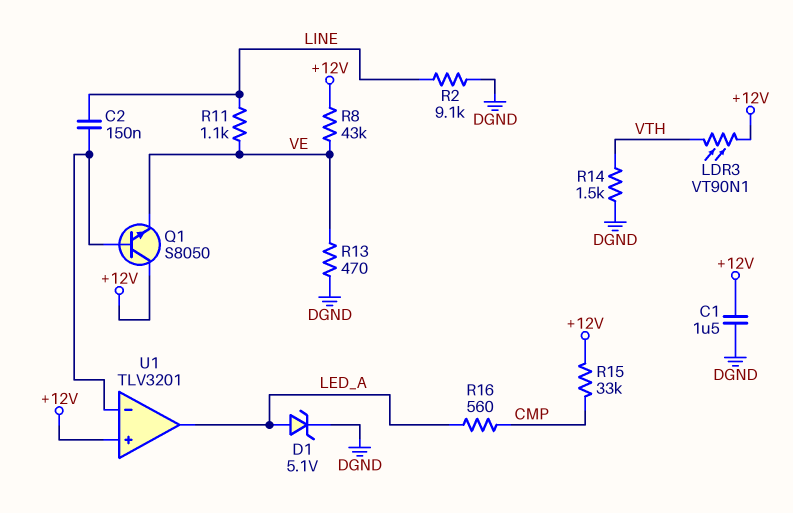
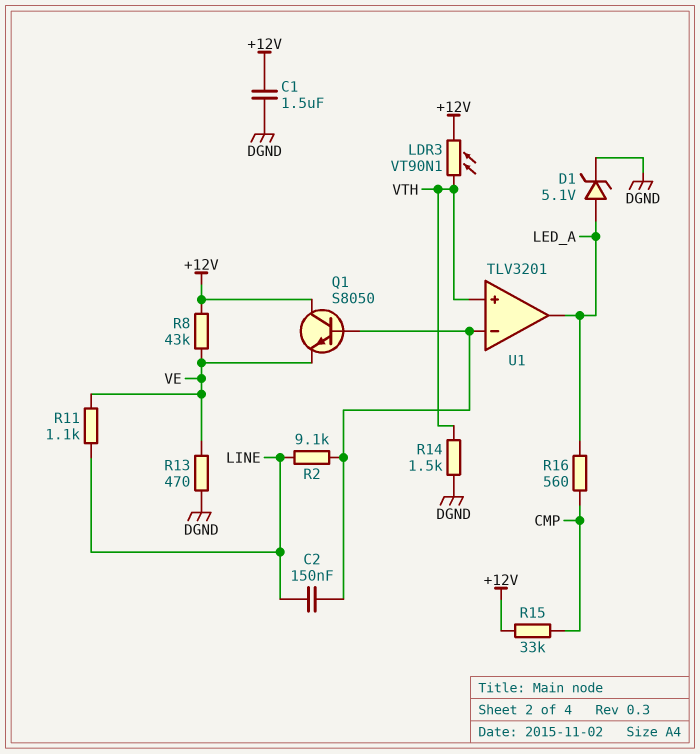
R2: 9.1k (DGND, LINE) -> 9.1k (LINE, U1/in-)
U1 pin in+: +12V -> VTH

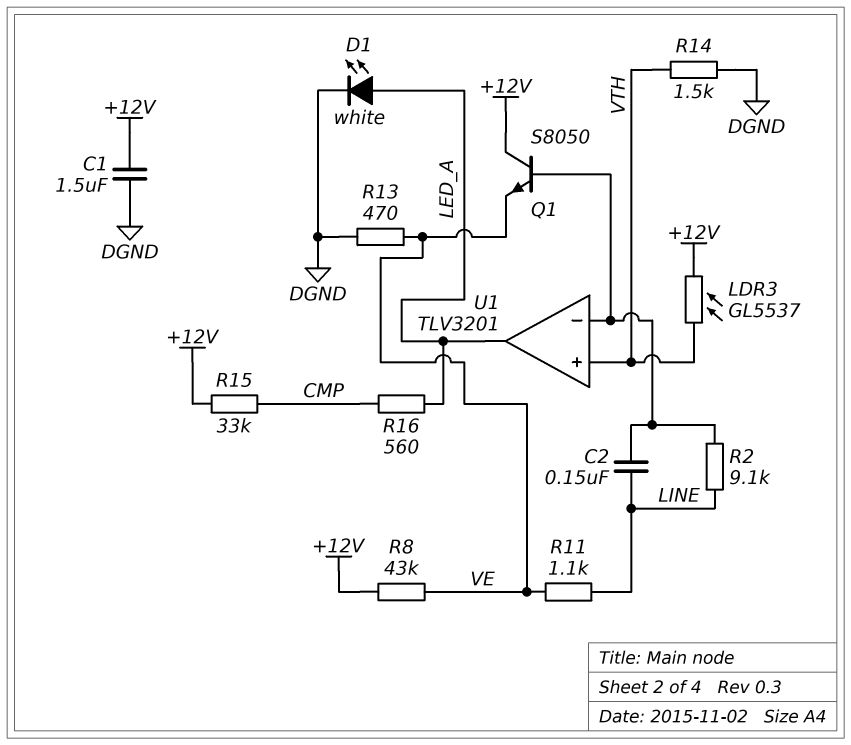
D1: zener 5.1V (A LED_A, K DGND) -> LED white (A LED_A, K DGND)
LDR3: VT90N1 (+12V, VTH) -> GL5537 (+12V, VTH)

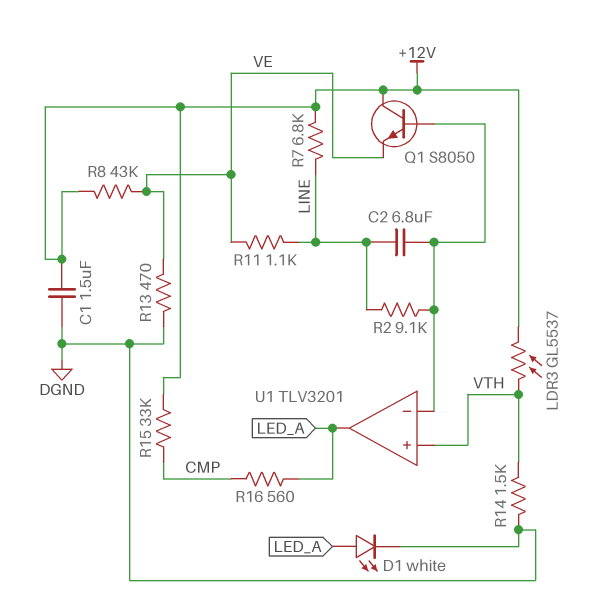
C2: 150nF (LINE, U1/in-) -> 6.8uF (LINE, U1/in-)
R7: none -> 6.8k (+12V, LINE)

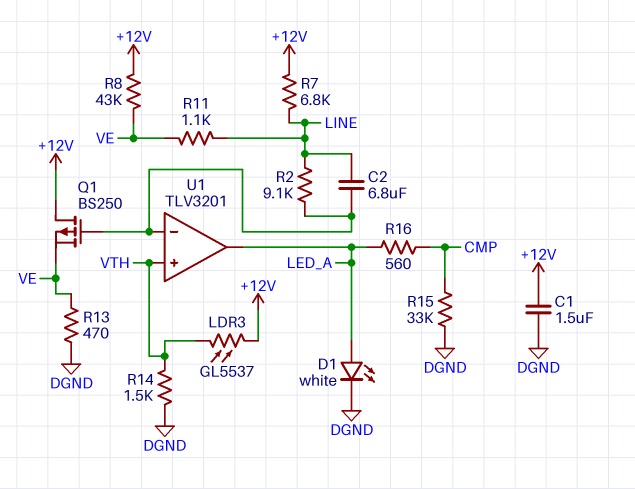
Q1: NPN S8050 (B U1/in-, C +12V, E VE) -> PMOS BS250 (G U1/in-, D +12V, S VE)
R15: 33k (+12V, CMP) -> 33k (CMP, DGND)

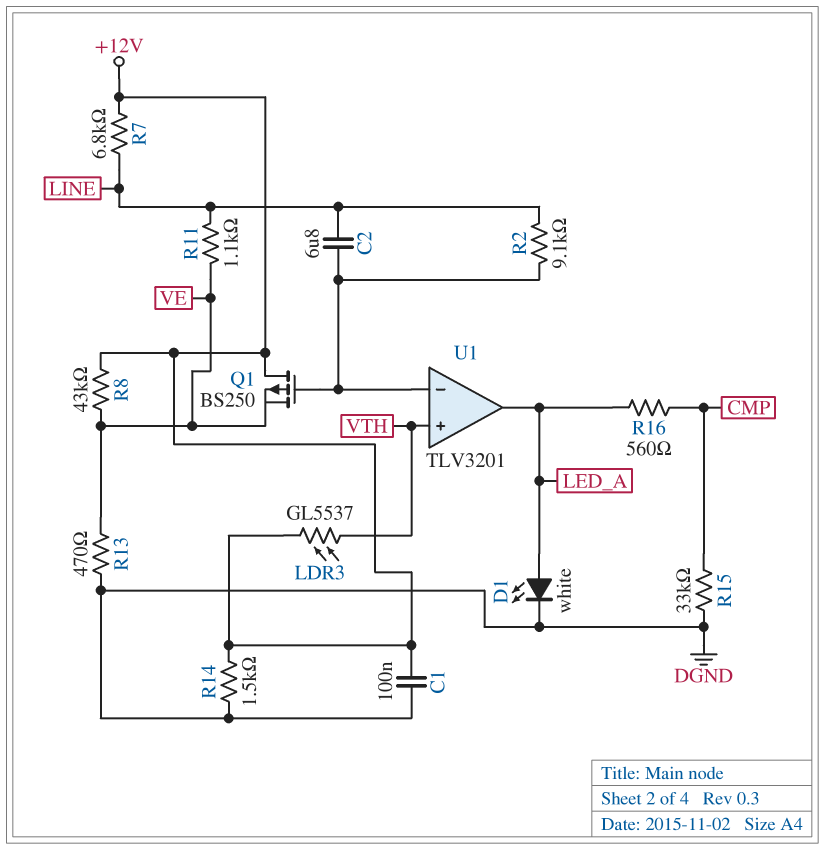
C1: 1.5uF (+12V, DGND) -> 100nF (+12V, DGND)
R14: 1.5k (DGND, VTH) -> 1.5k (+12V, DGND)

